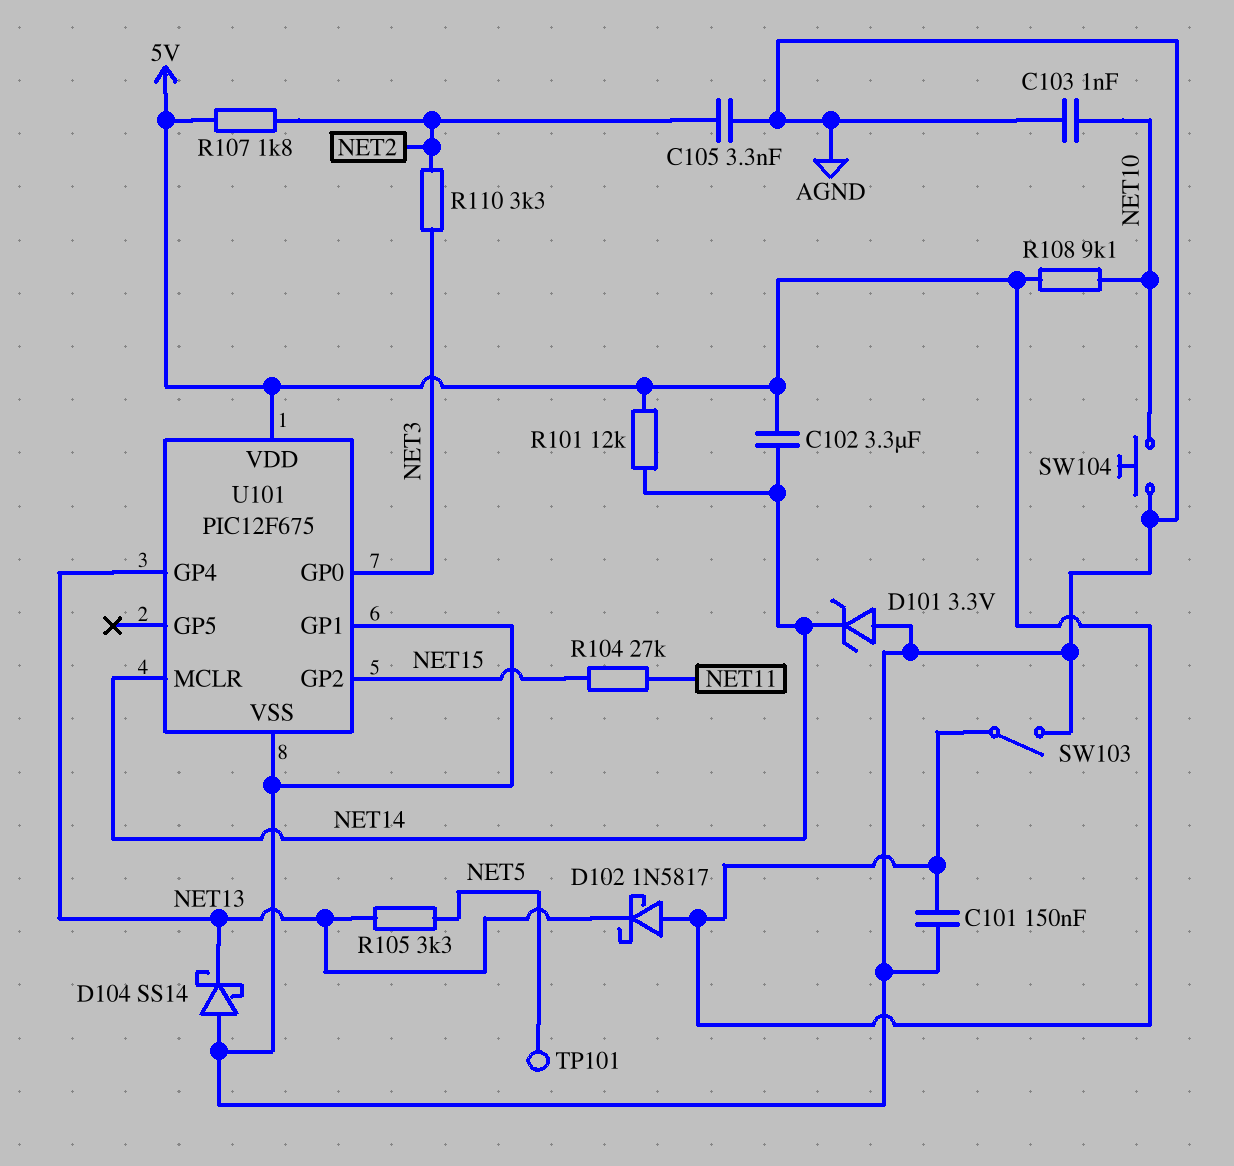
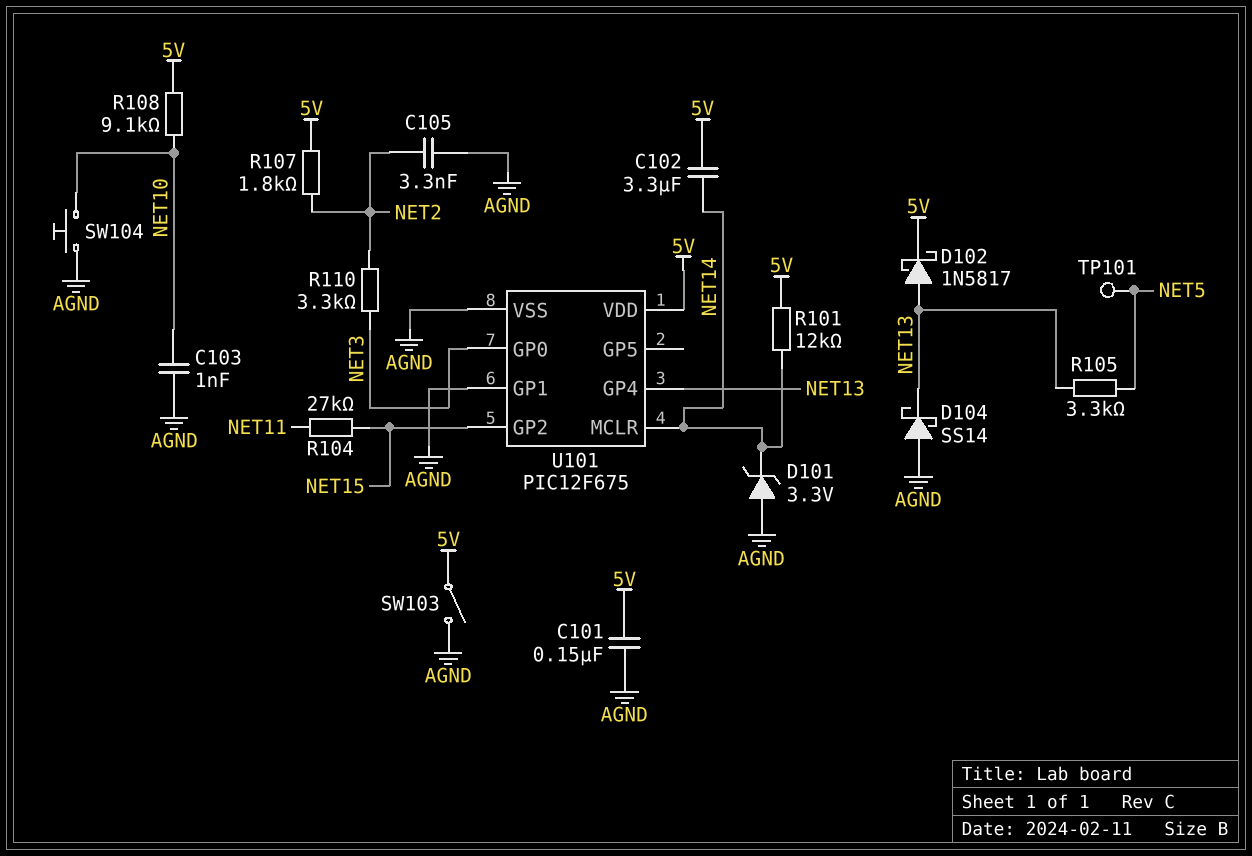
D102: schottky 1N5817 (A 5V, K NET13) -> schottky 1N5817 (A NET13, K 5V)

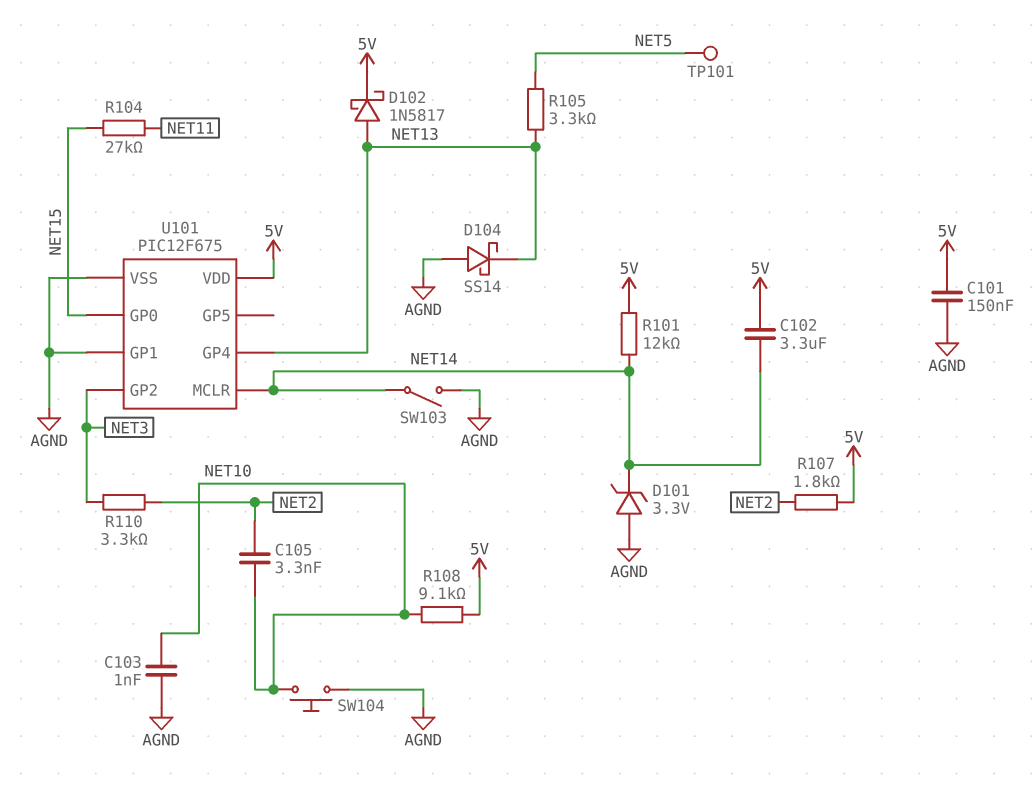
C105: 3.3nF (AGND, NET2) -> 3.3nF (NET2, NET10)
SW103: switch (5V, AGND) -> switch (AGND, NET14)
U101 pin GP0: NET3 -> NET15
U101 pin GP2: NET15 -> NET3

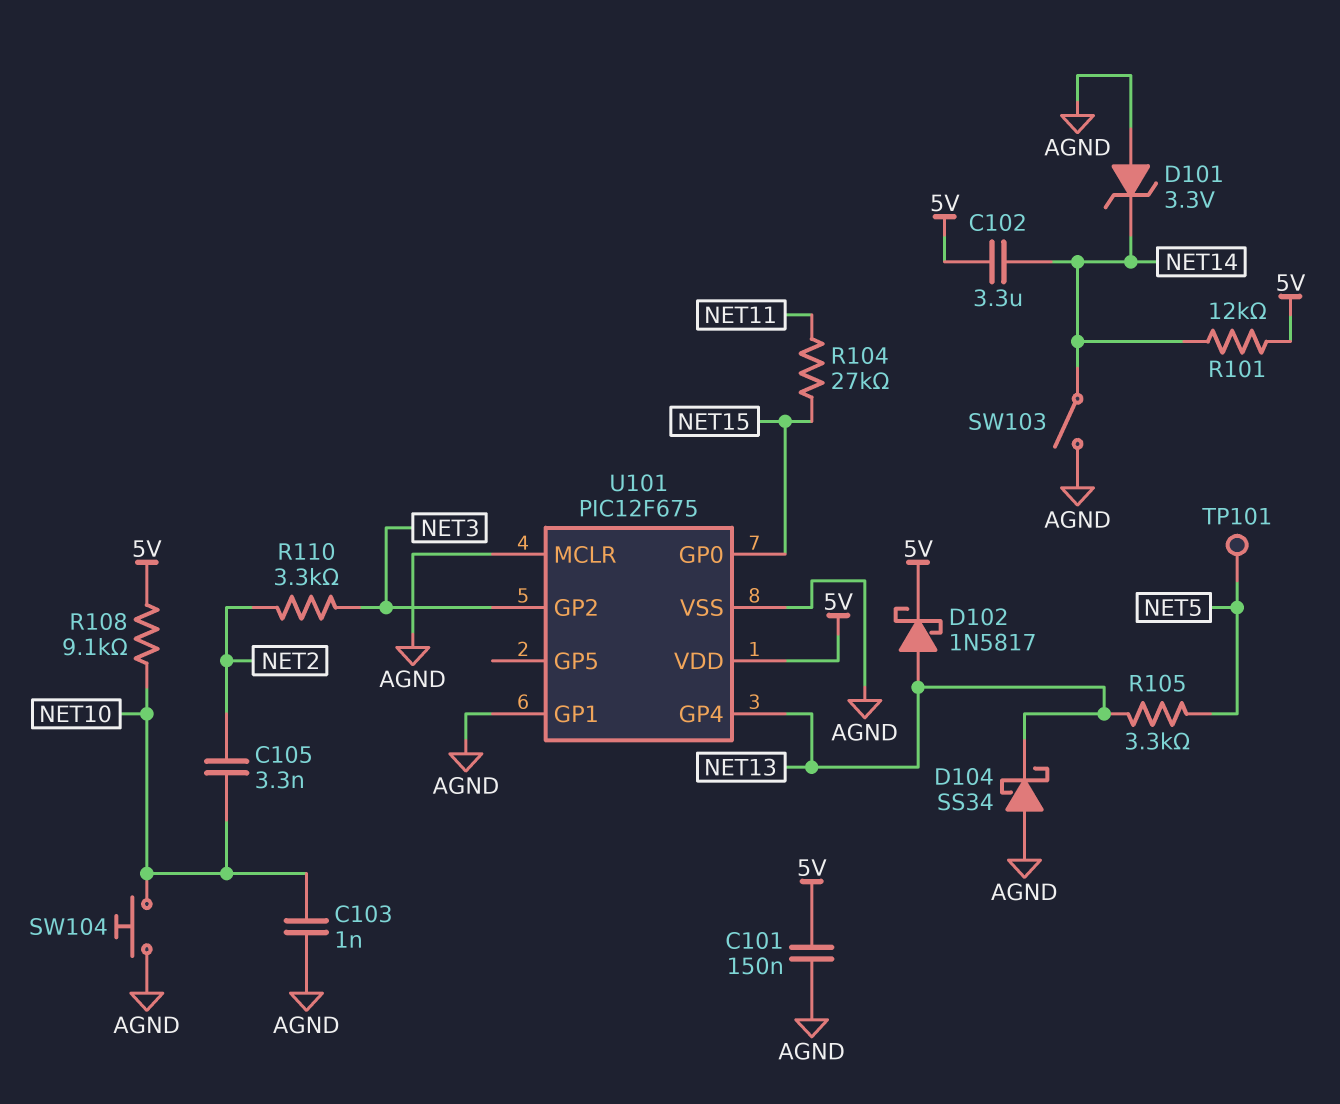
D104: schottky SS14 (A AGND, K NET13) -> schottky SS34 (A AGND, K NET13)
R107: 1.8k (5V, NET2) -> none
U101 pin MCLR: NET14 -> AGND

